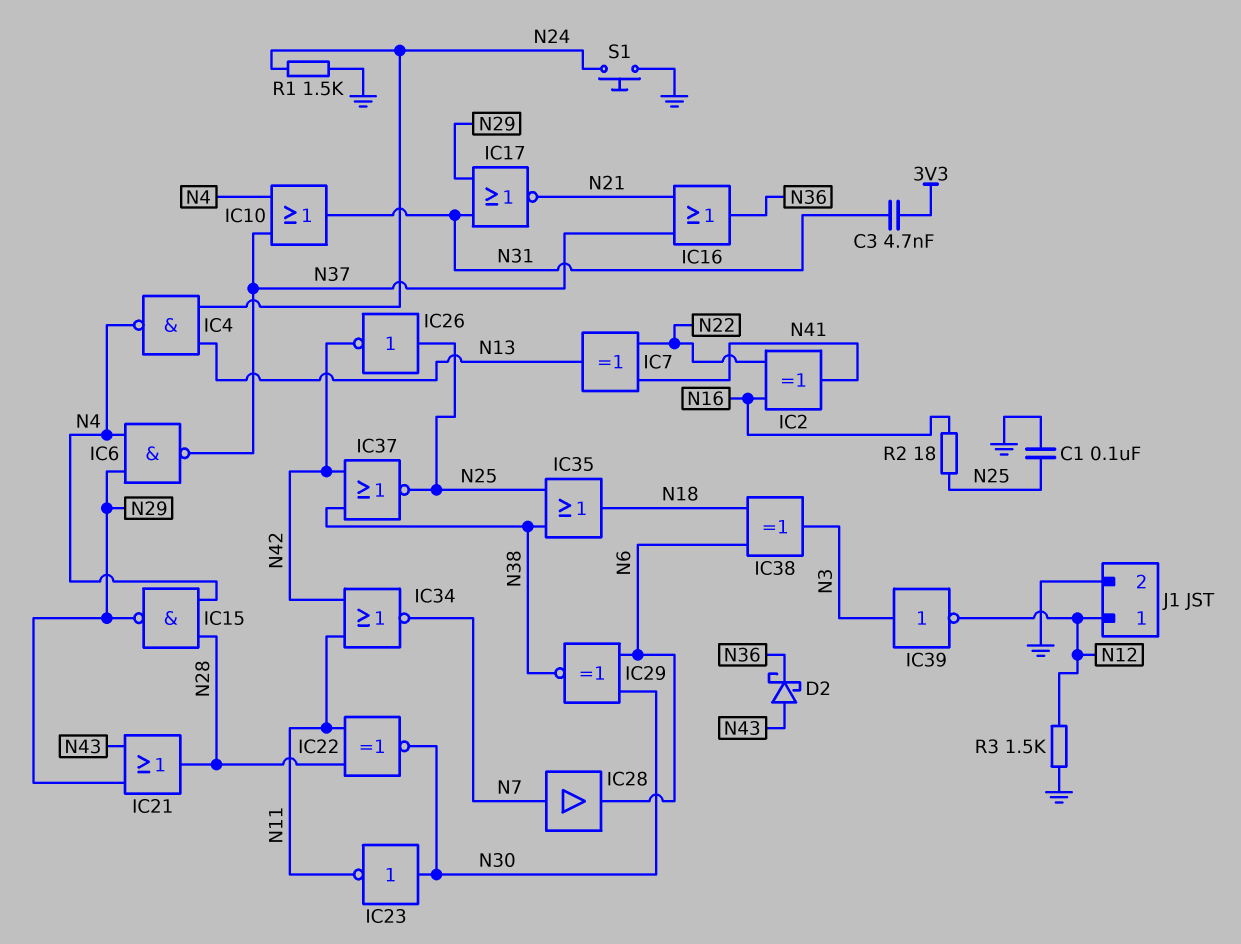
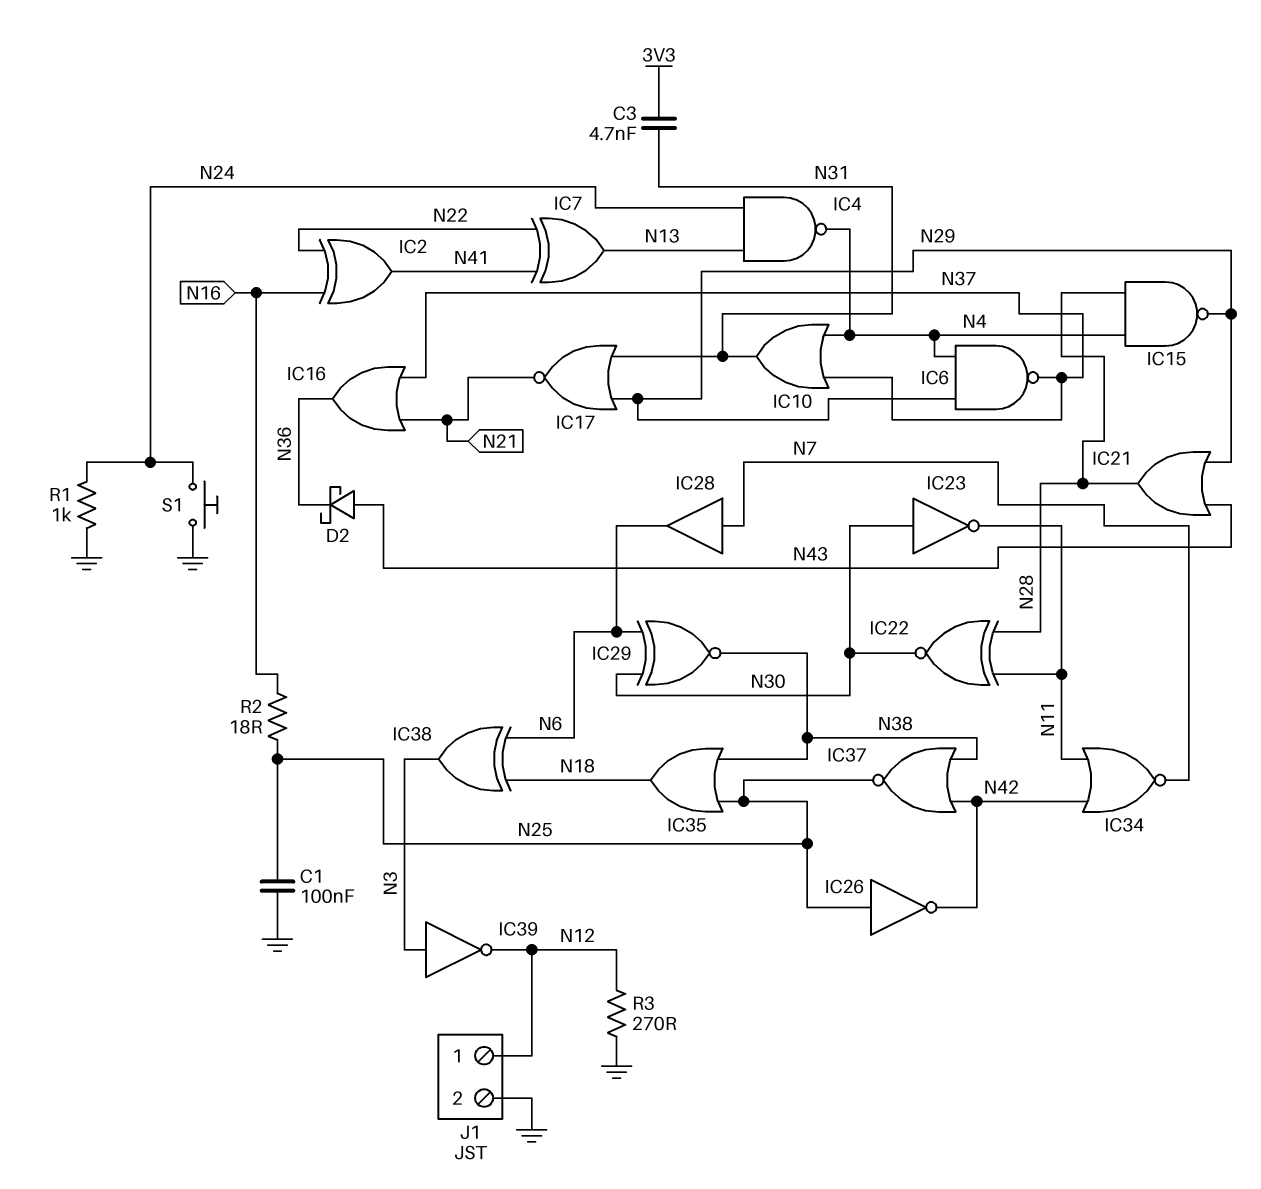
R1: 1.5k (GND, N24) -> 1k (GND, N24)
R3: 1.5k (GND, N12) -> 270 (GND, N12)

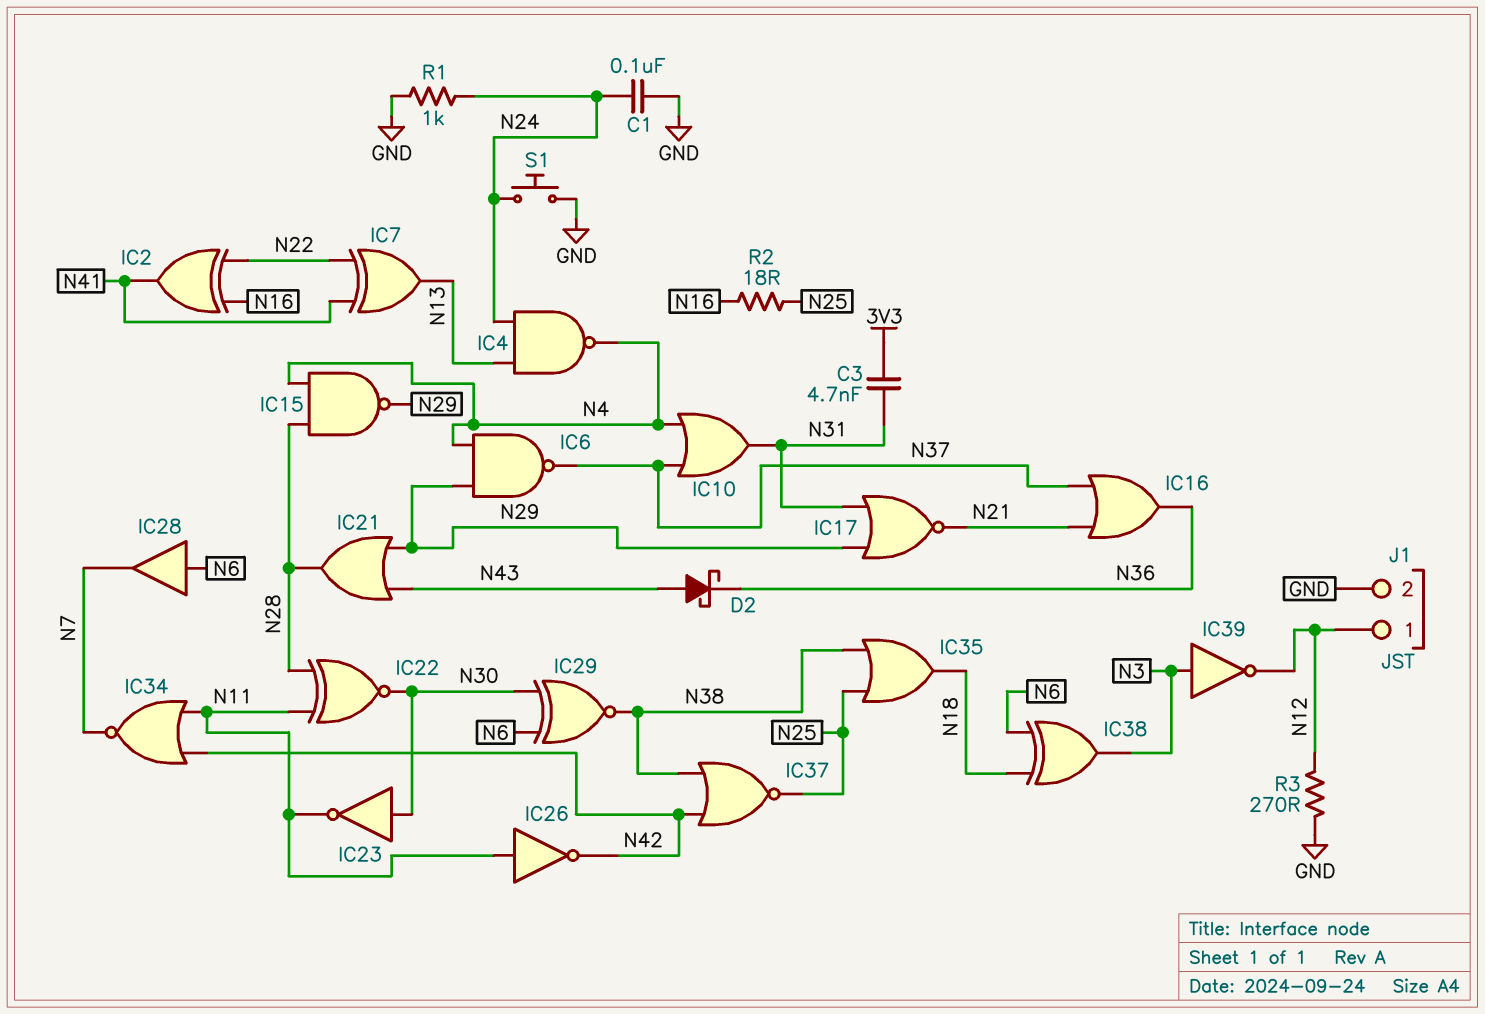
C1: 100nF (GND, N25) -> 100nF (GND, N24)
IC26: NOT (in N25, out N42) -> NOT (in N11, out N42)
IC28: buffer (in N7, out N6) -> buffer (in N6, out N7)

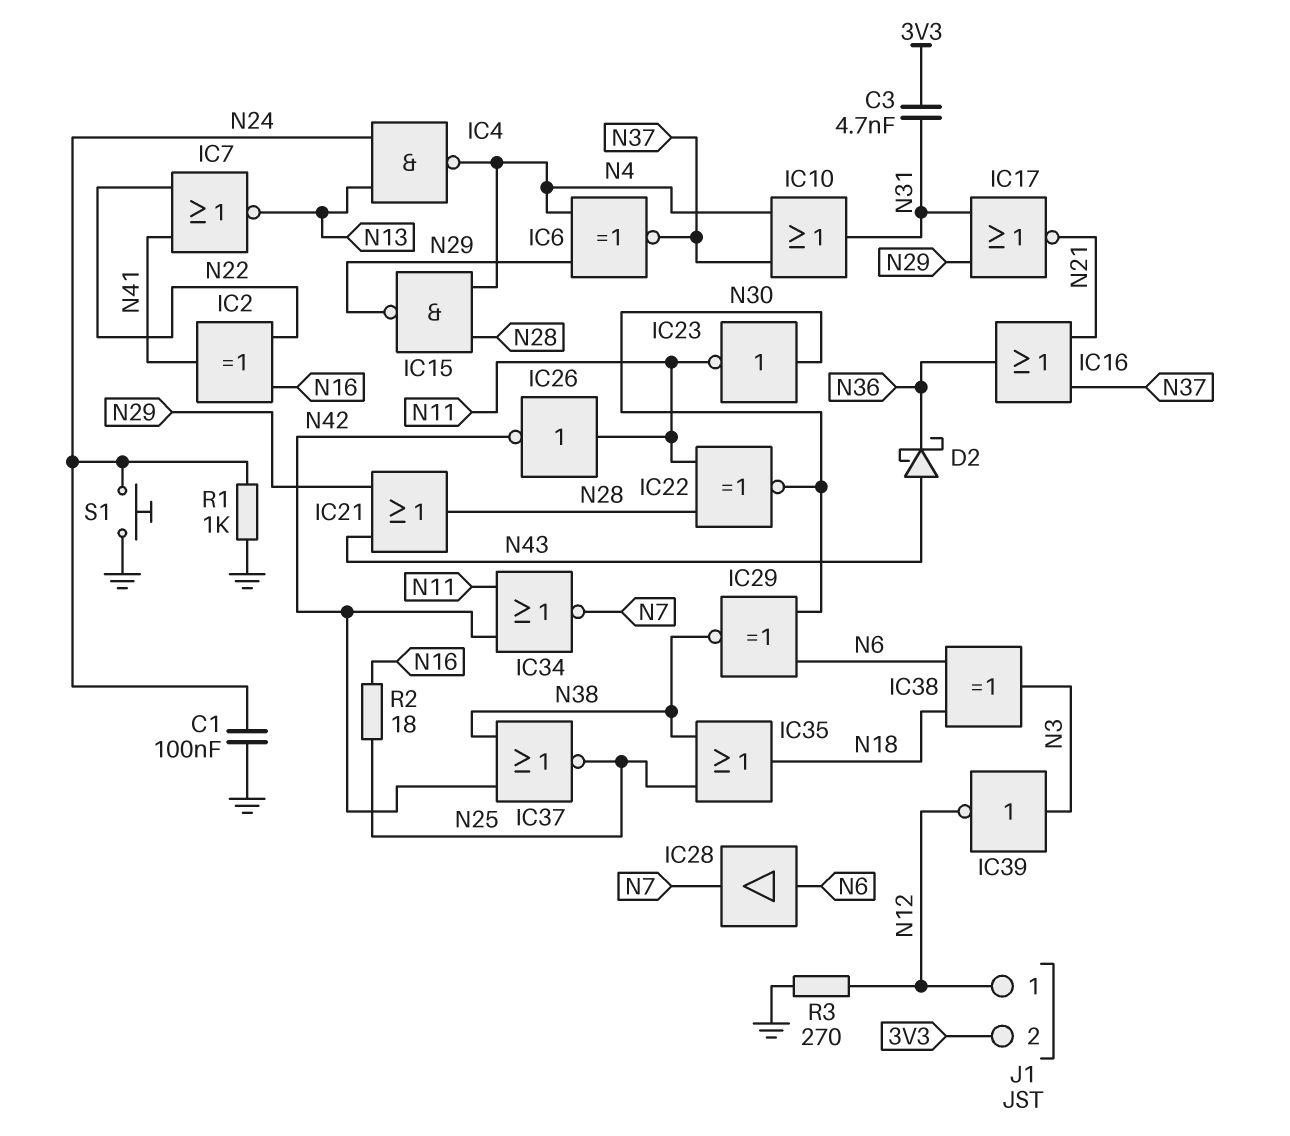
IC6: NAND (in N4, in N29, out N37) -> XNOR (in N4, in N29, out N37)
IC7: XOR (in N22, in N41, out N13) -> NOR (in N22, in N41, out N13)
J1 pin 2: GND -> 3V3

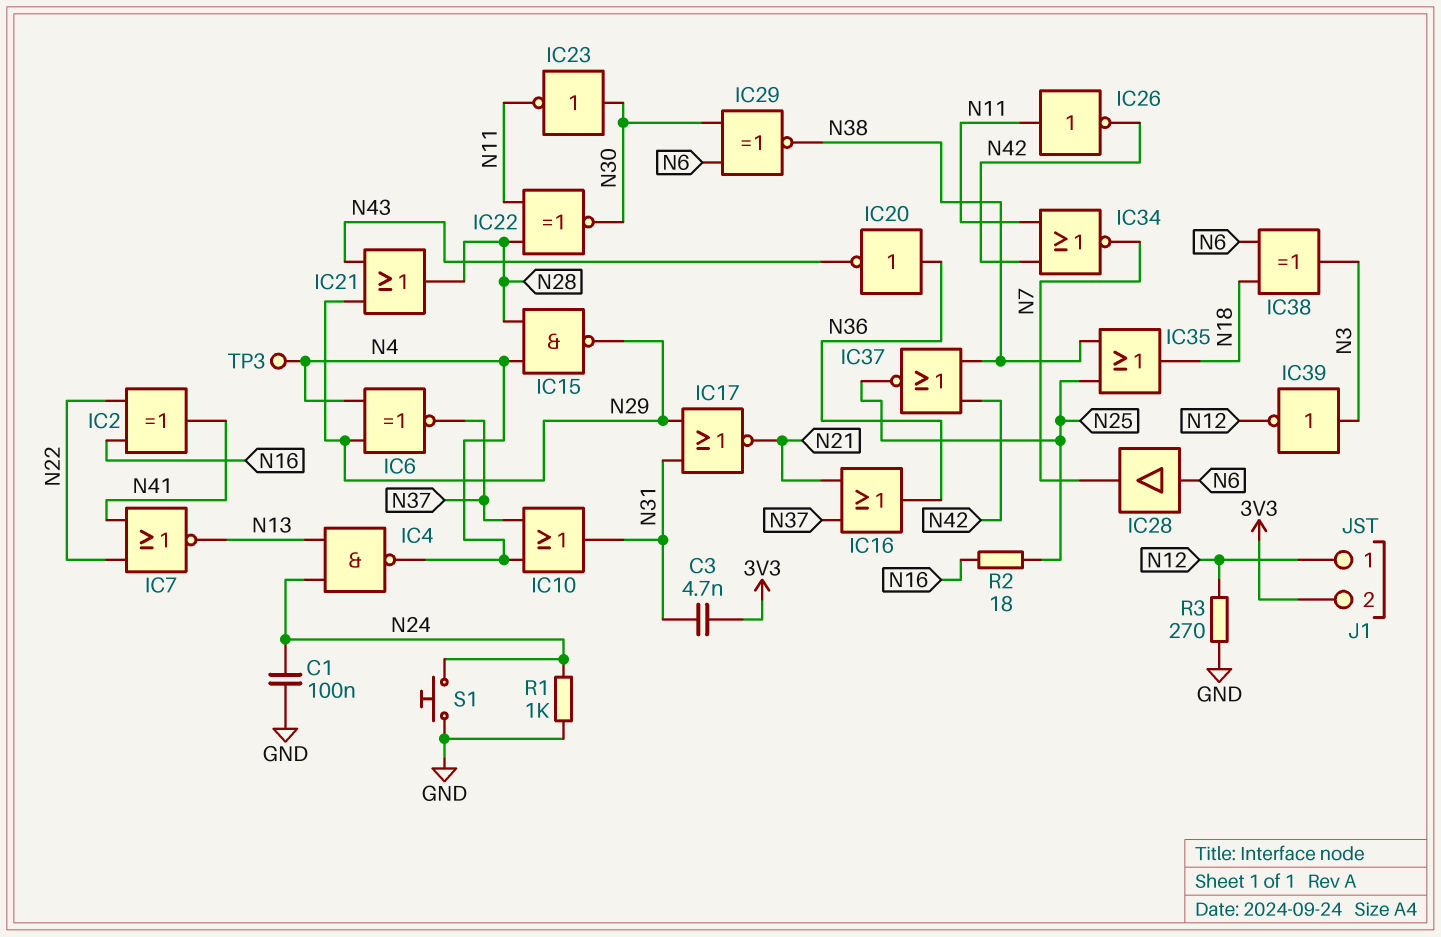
D2: schottky (A N43, K N36) -> none
IC20: none -> NOT (in N36, out N43)
TP3: none -> test point (N4)

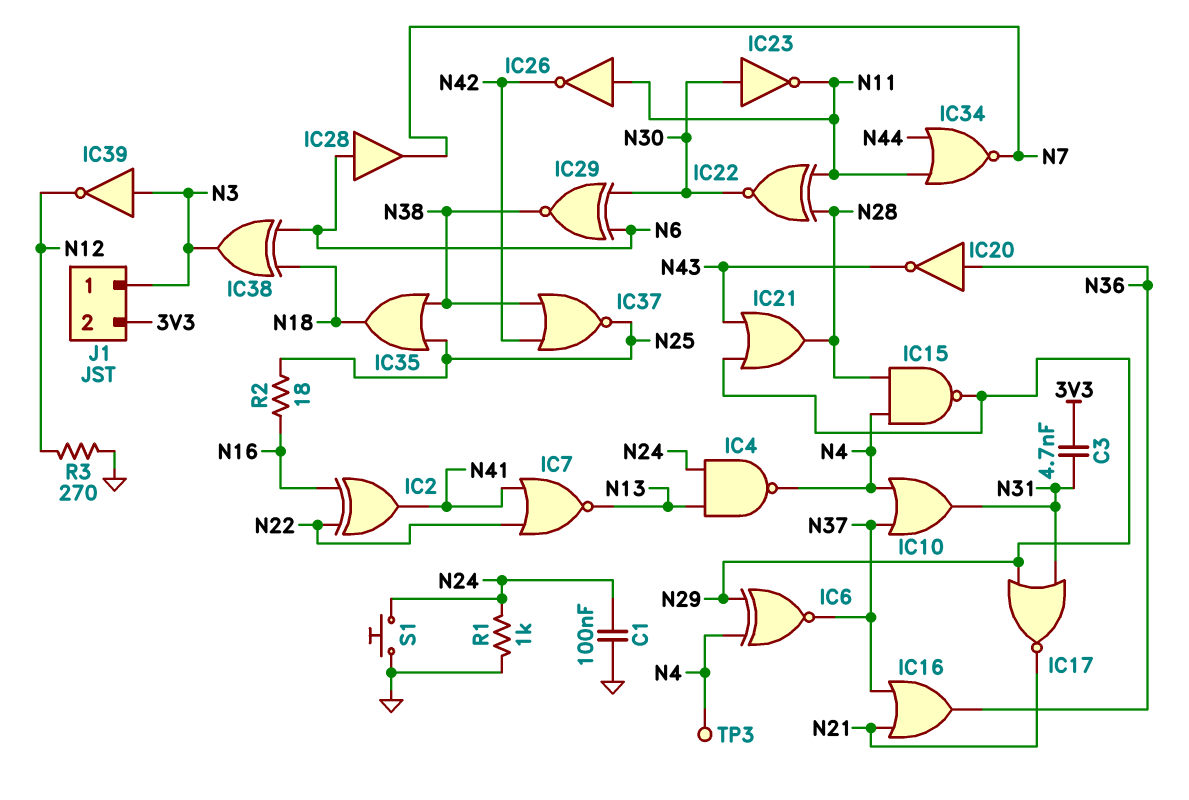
IC34: NOR (in N11, in N42, out N7) -> NOR (in N11, in N44, out N7)
J1 pin 1: N12 -> N3

